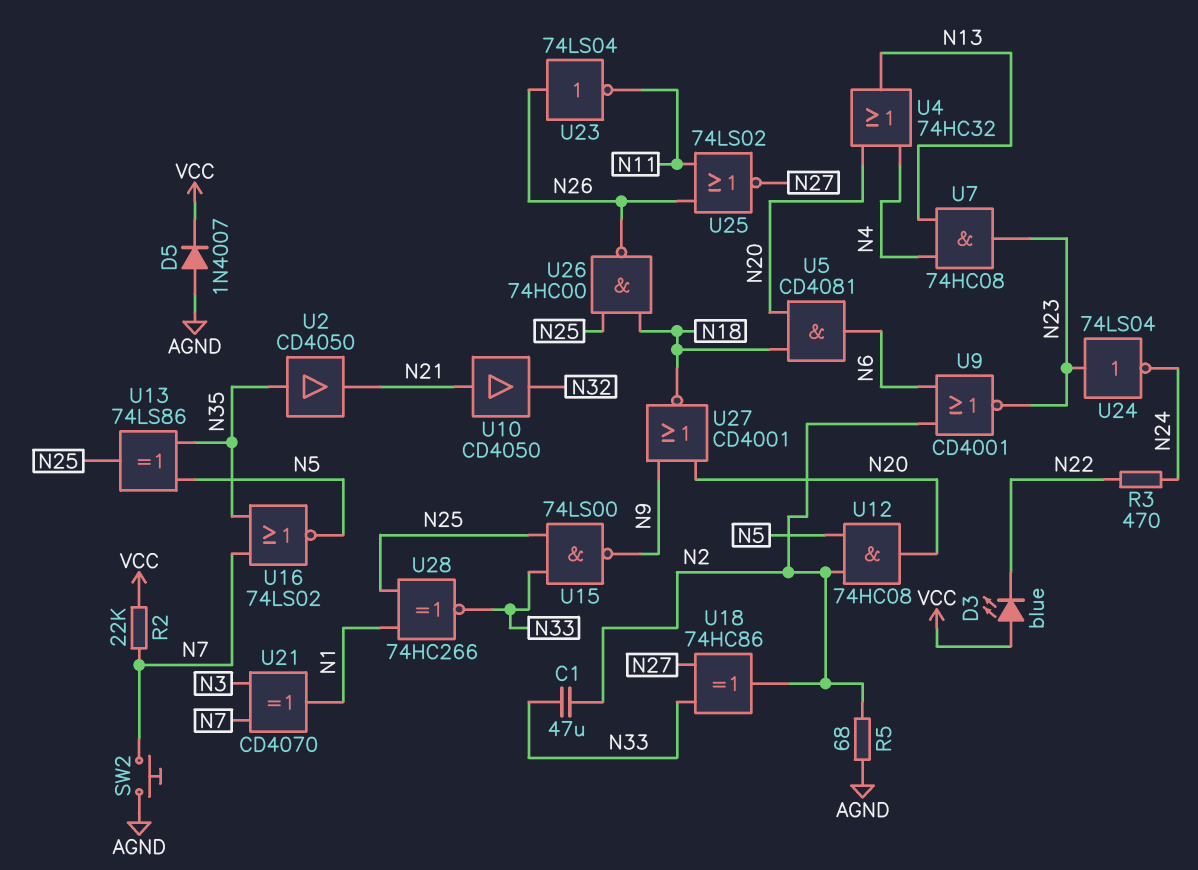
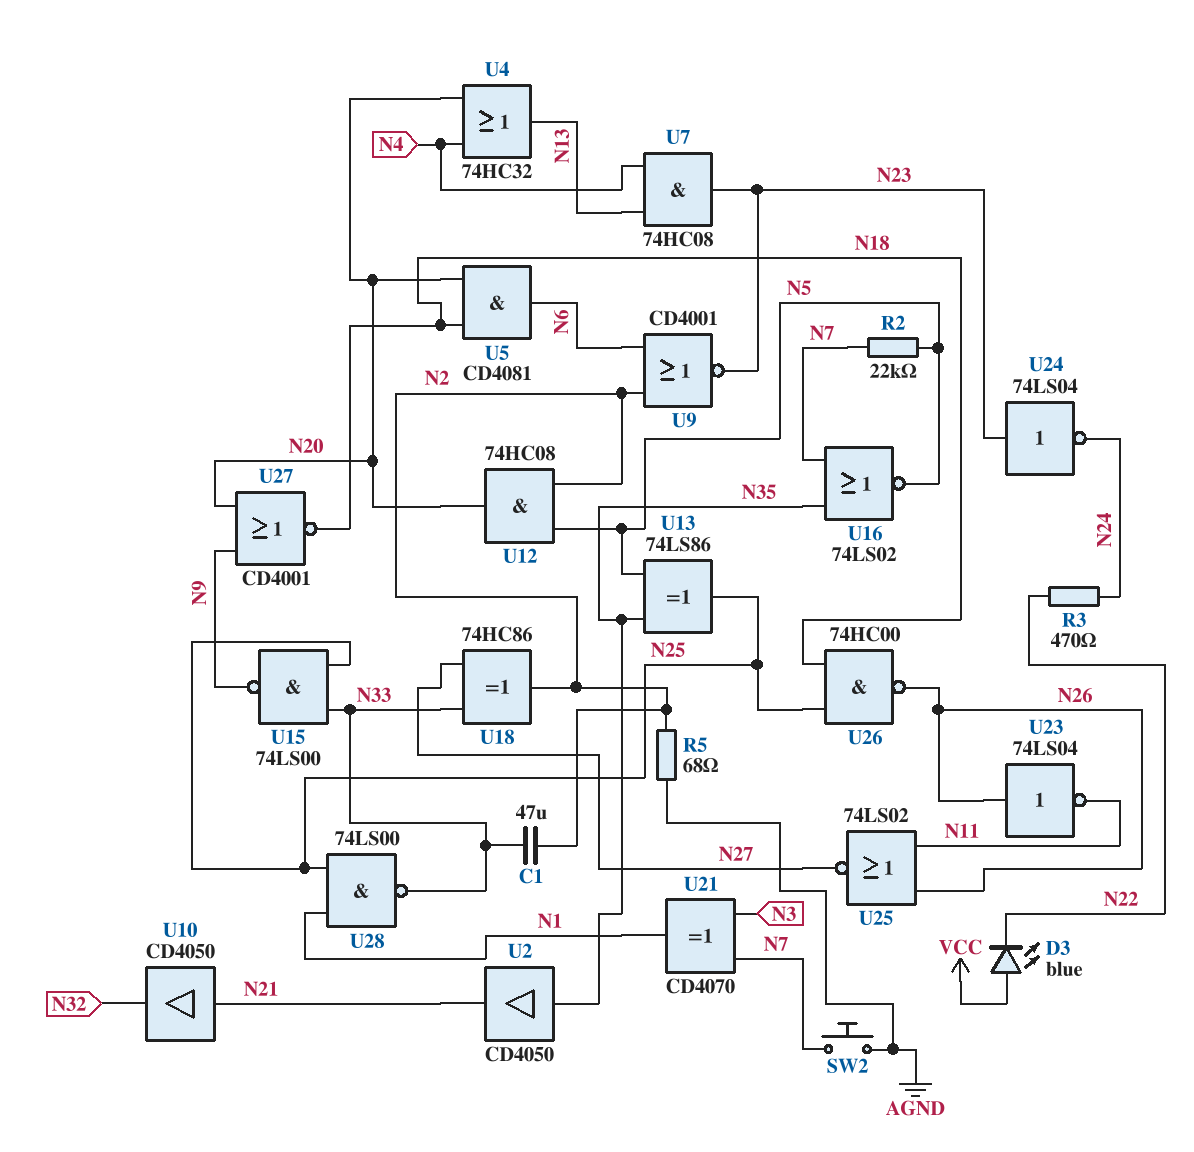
D5: diode 1N4007 (A AGND, K VCC) -> none
R2: 22k (N7, VCC) -> 22k (N5, N7)
U28: XNOR 74HC266 (in N1, in N25, out N33) -> NAND 74LS00 (in N1, in N25, out N33)

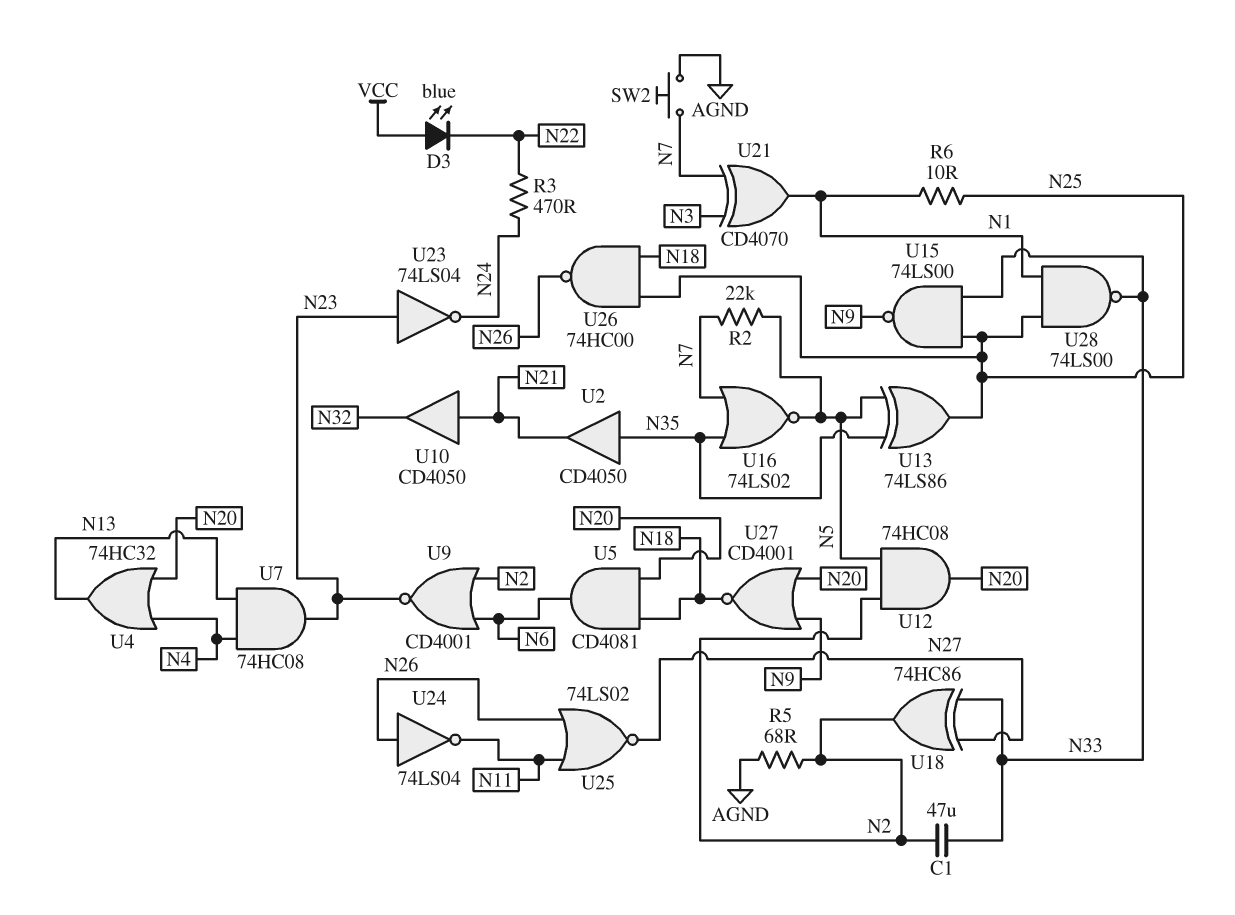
R6: none -> 10 (N1, N25)
U23: NOT 74LS04 (in N26, out N11) -> NOT 74LS04 (in N23, out N24)
U24: NOT 74LS04 (in N23, out N24) -> NOT 74LS04 (in N26, out N11)

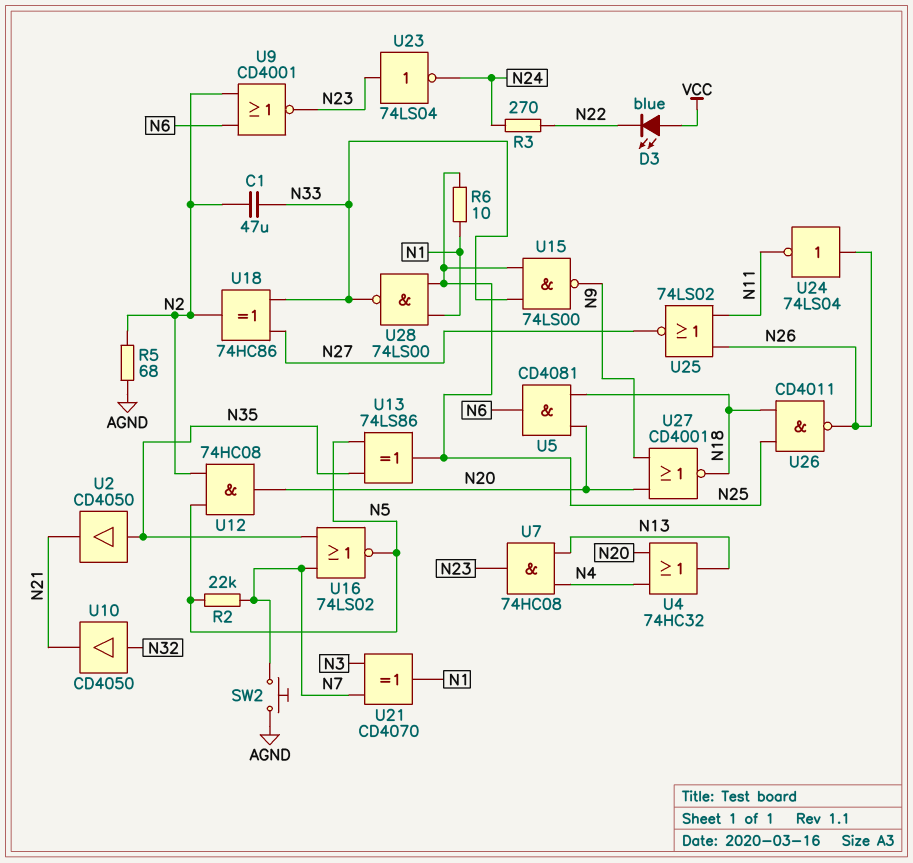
R3: 470 (N22, N24) -> 270 (N22, N24)
U10: buffer CD4050 (in N21, out N32) -> buffer CD4050 (in N32, out N21)
U26: NAND 74HC00 (in N18, in N25, out N26) -> NAND CD4011 (in N18, in N25, out N26)

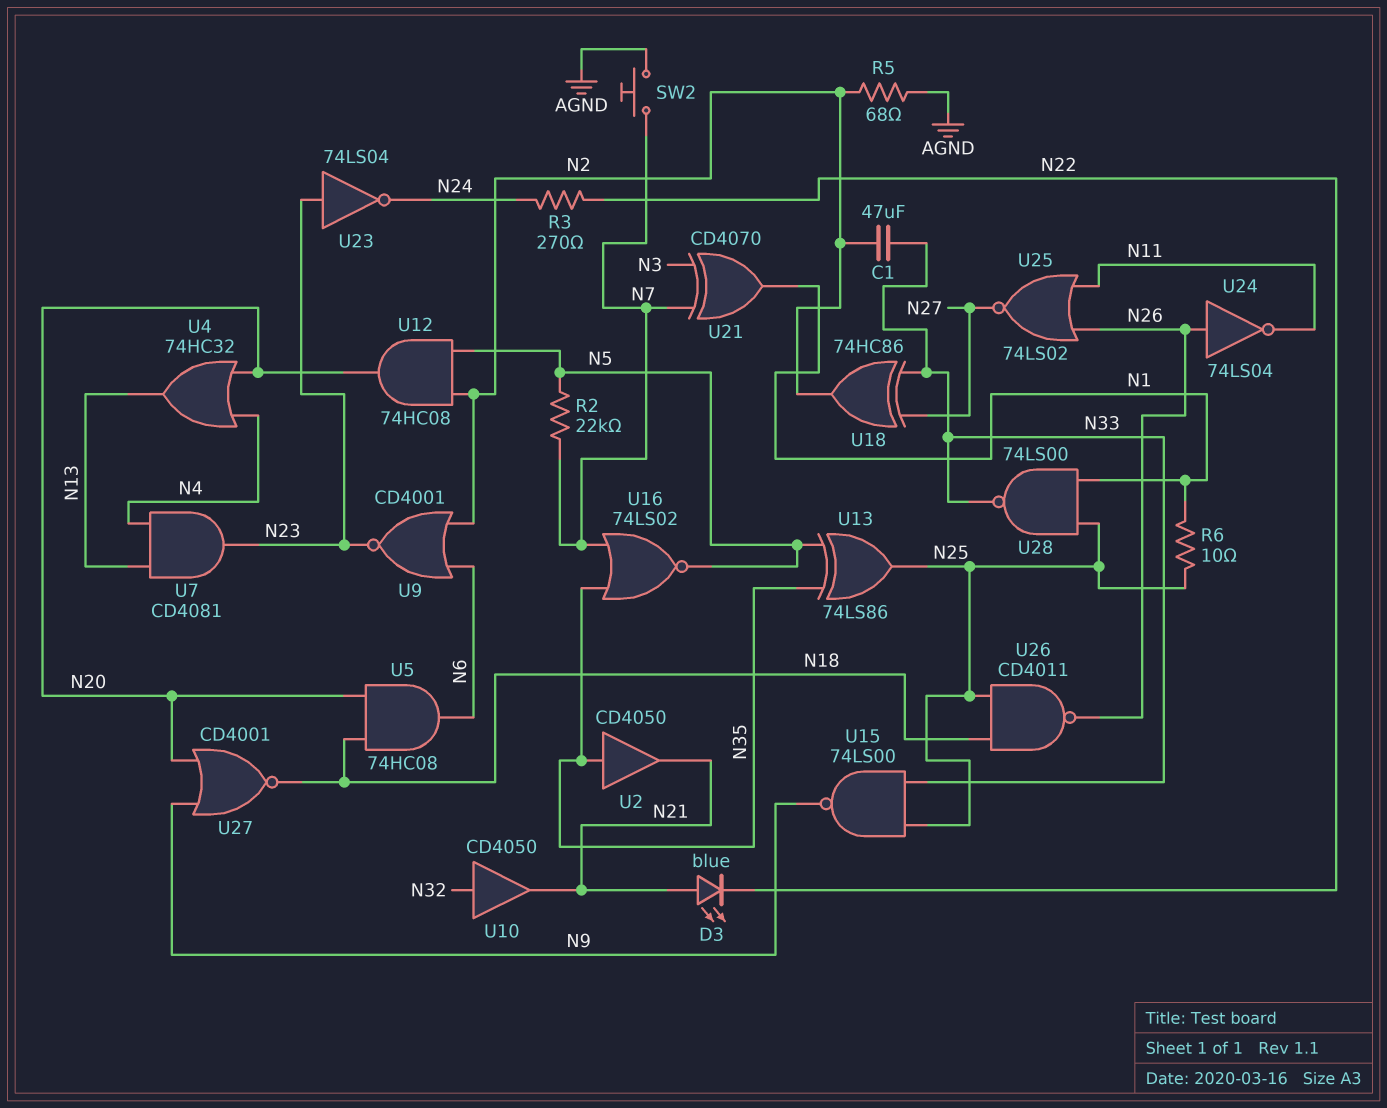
D3: LED blue (A VCC, K N22) -> LED blue (A N21, K N22)
U5: AND CD4081 (in N18, in N20, out N6) -> AND 74HC08 (in N18, in N20, out N6)
U7: AND 74HC08 (in N4, in N13, out N23) -> AND CD4081 (in N4, in N13, out N23)

